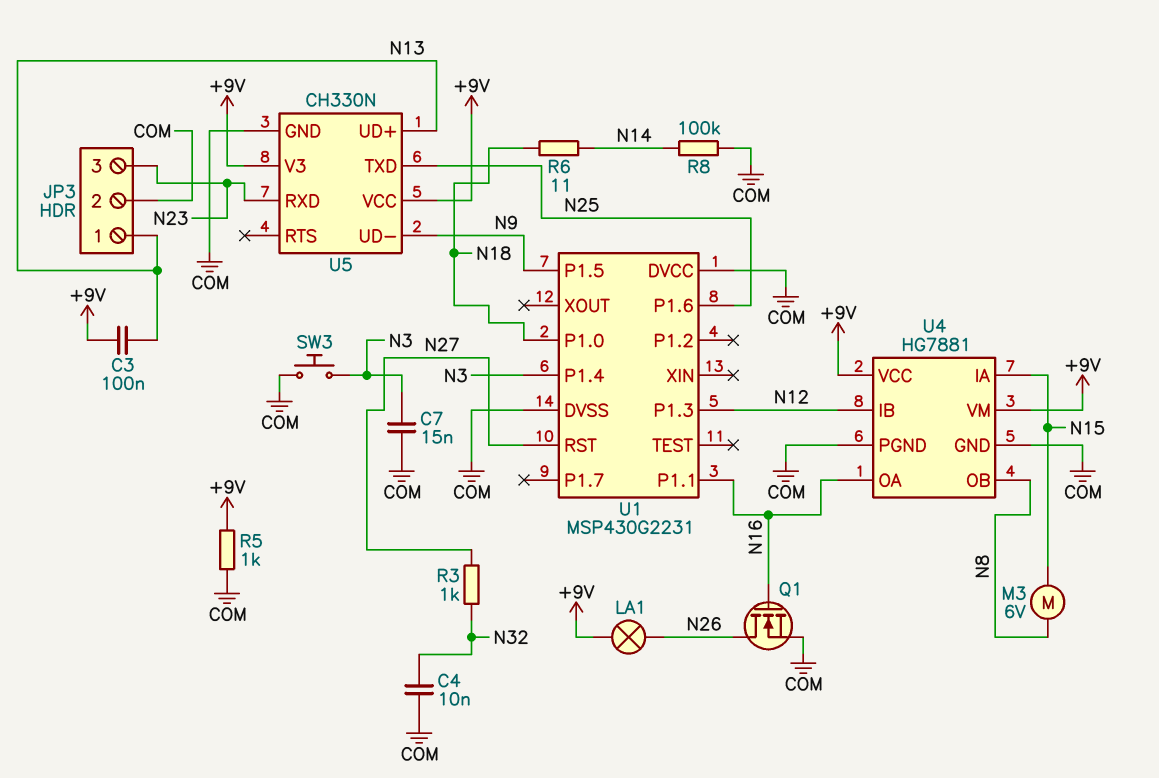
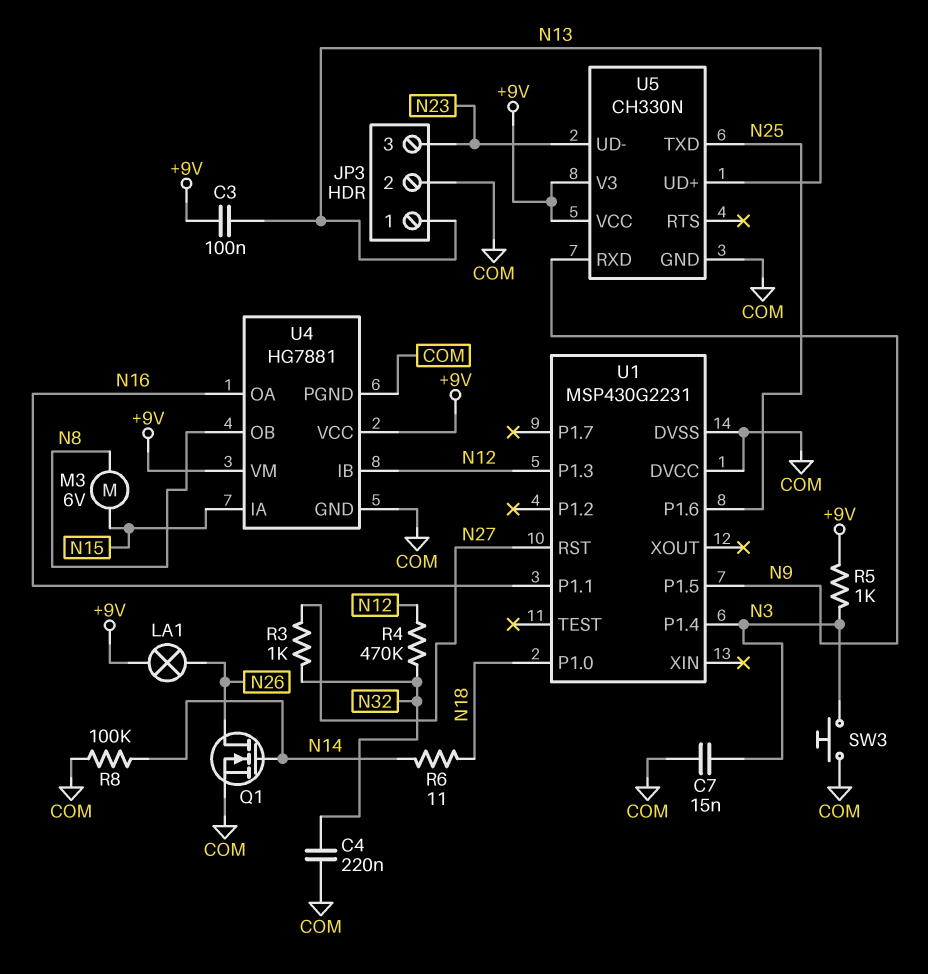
C4: 10nF (COM, N32) -> 220nF (COM, N32)
Q1: NMOS (G N16, D N26, S COM) -> NMOS (G N14, D N26, S COM)
R4: none -> 470k (N12, N32)
R5: 1k (+9V, COM) -> 1k (+9V, N3)
U5 pin RXD: N23 -> N9
U5 pin UD-: N9 -> N23

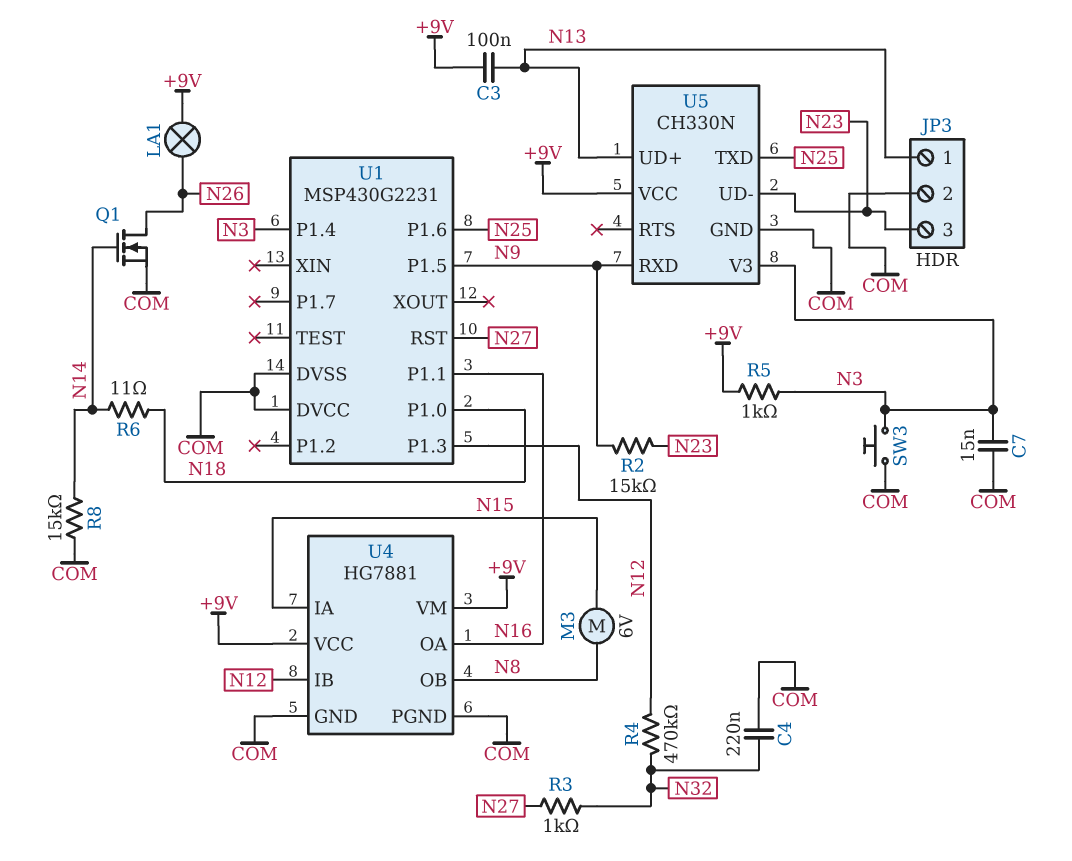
R2: none -> 15k (N9, N23)
R8: 100k (COM, N14) -> 15k (COM, N14)
U5 pin V3: +9V -> N3

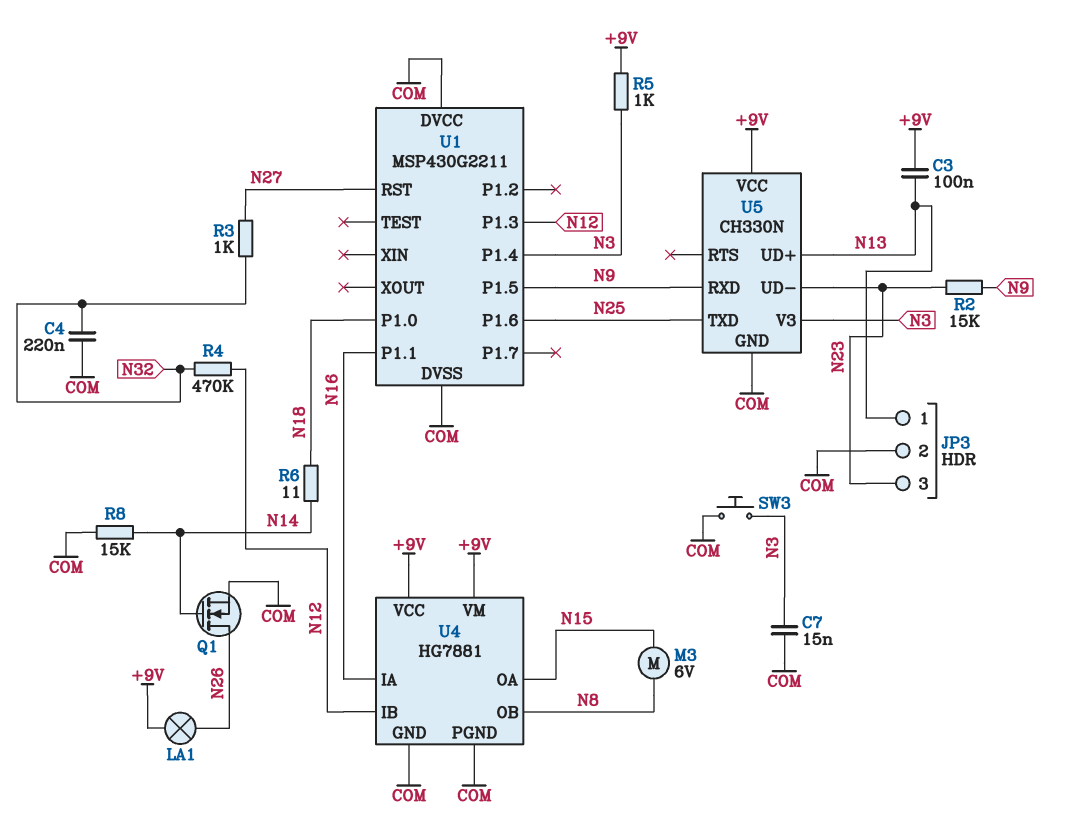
U1: MSP430G2231 -> MSP430G2211
U4 pin IA: N15 -> N16
U4 pin OA: N16 -> N15

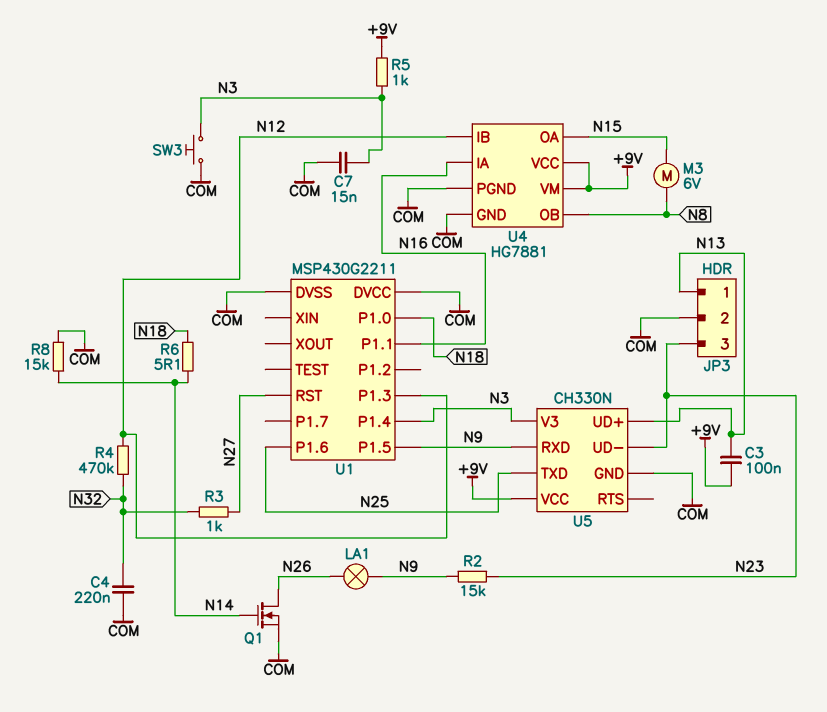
LA1: lamp (+9V, N26) -> lamp (N9, N26)
R6: 11 (N14, N18) -> 5.1 (N14, N18)

